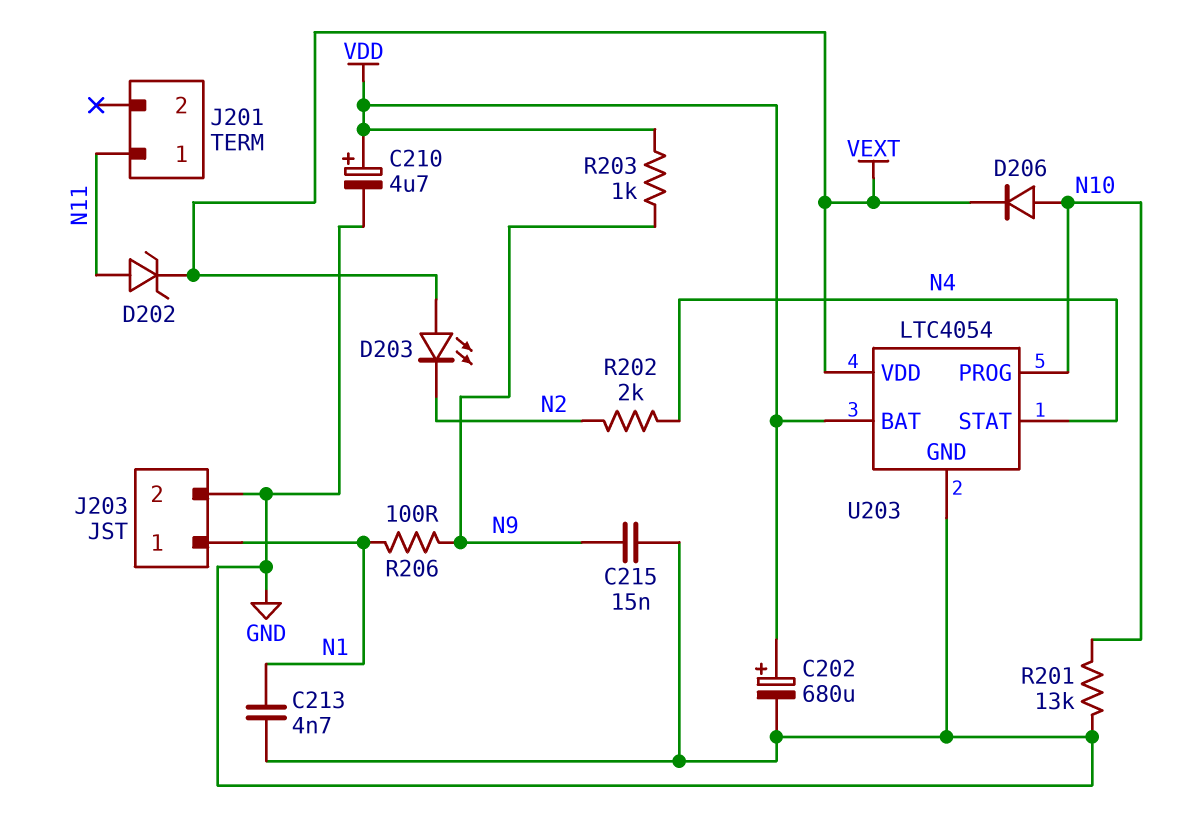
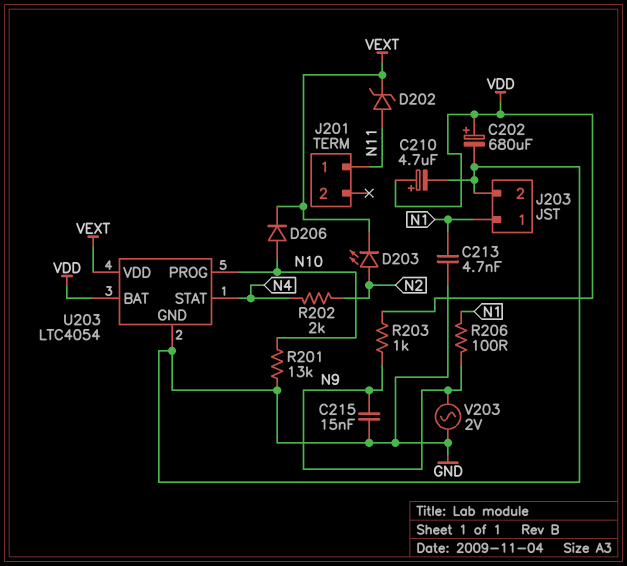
D203: LED (A VEXT, K N2) -> LED (A N2, K VEXT)
V203: none -> AC 2V (GND, N9)

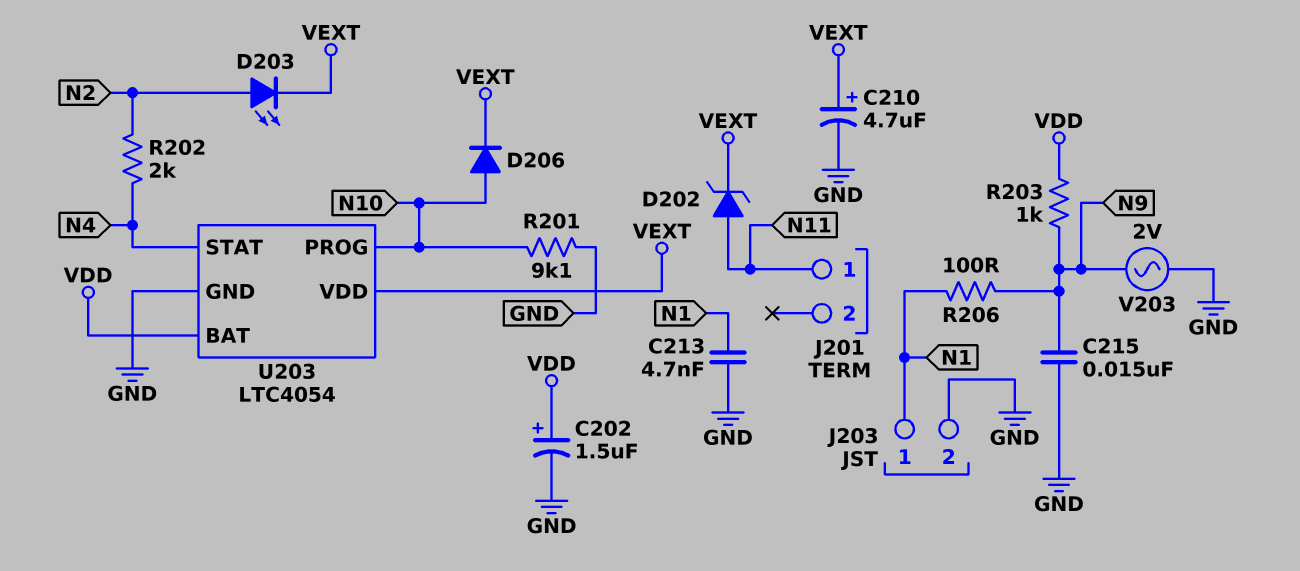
C202: 680uF (plus VDD, minus GND) -> 1.5uF (plus VDD, minus GND)
C210: 4.7uF (plus VDD, minus GND) -> 4.7uF (plus VEXT, minus GND)
R201: 13k (GND, N10) -> 9.1k (GND, N10)

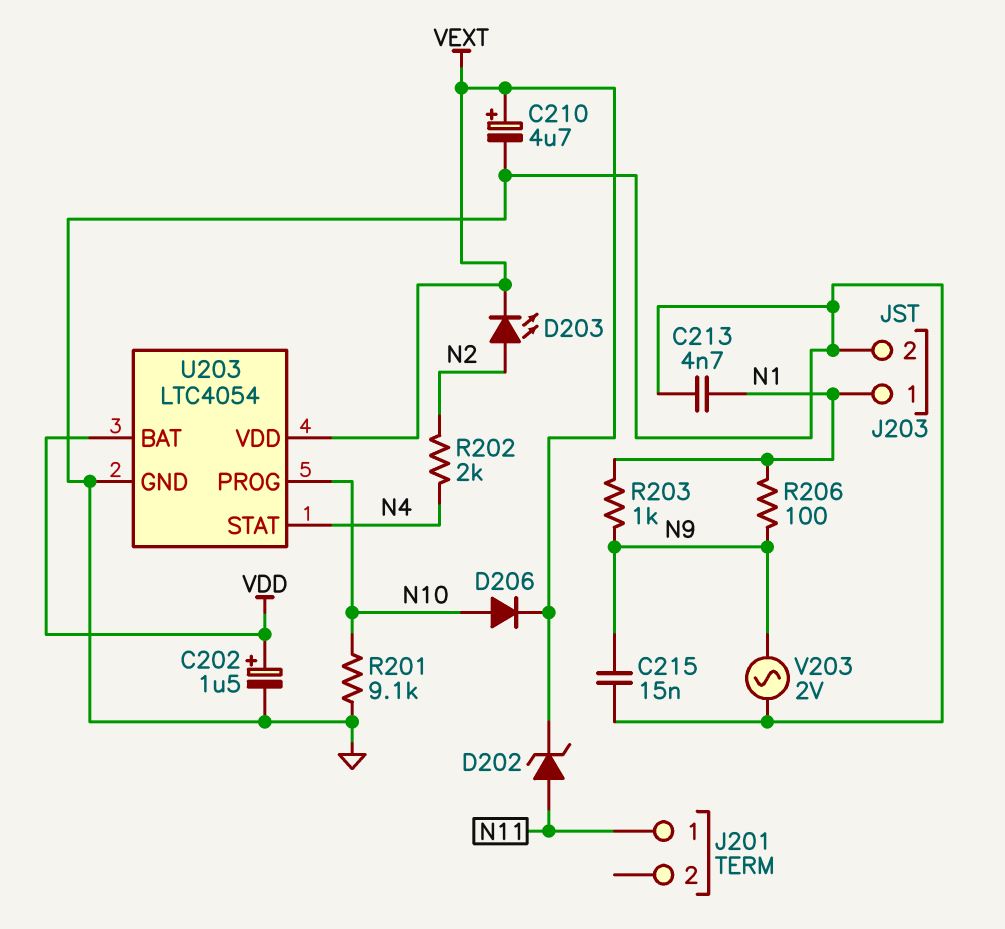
R203: 1k (N9, VDD) -> 1k (N1, N9)

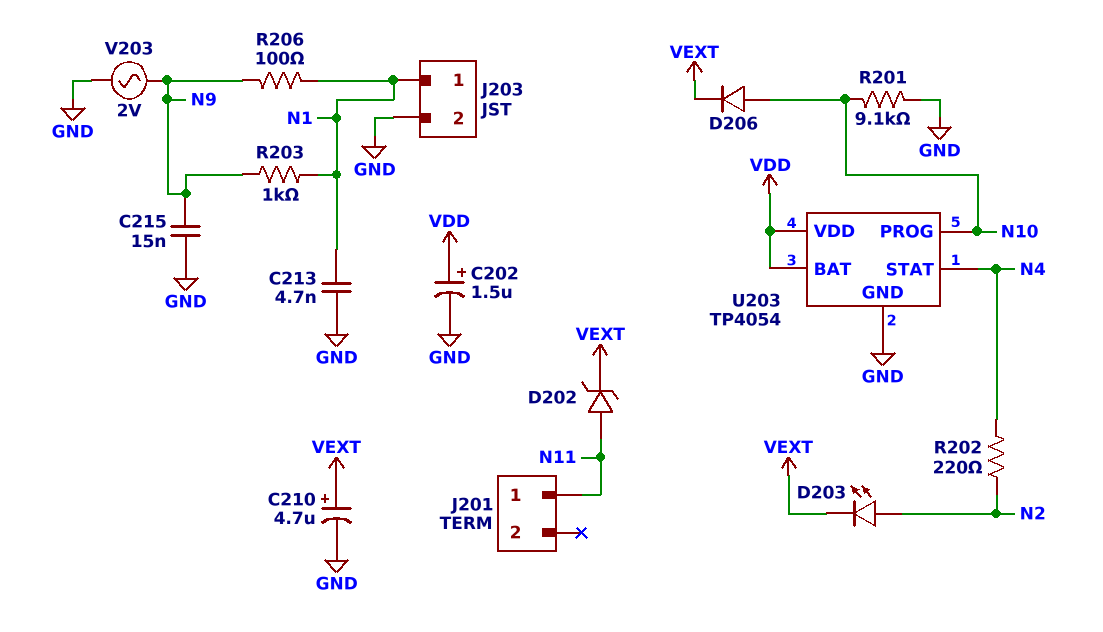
R202: 2k (N2, N4) -> 220 (N2, N4)
U203: LTC4054 -> TP4054
U203 pin VDD: VEXT -> VDD

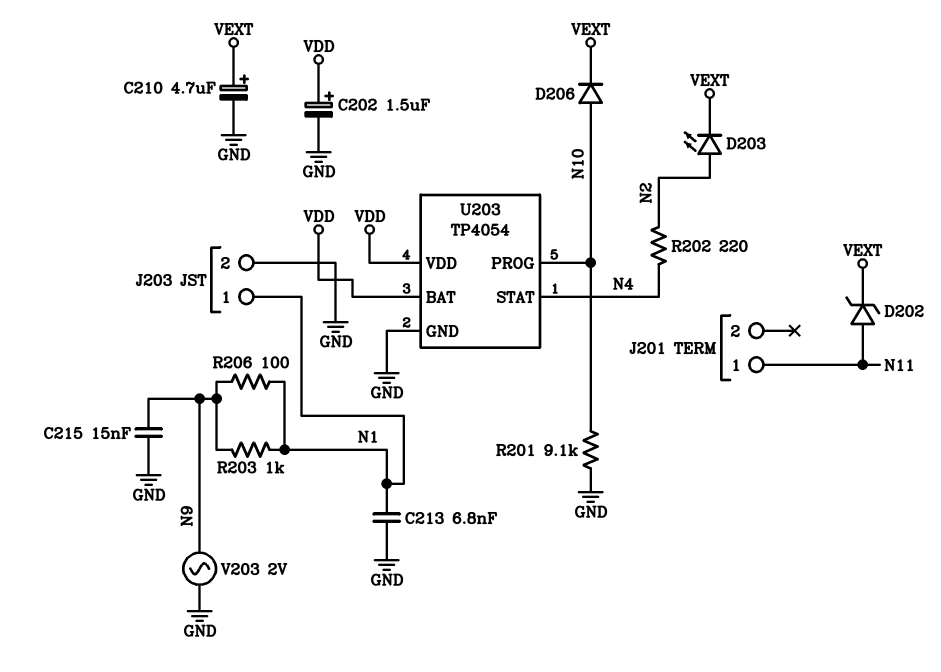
C213: 4.7nF (GND, N1) -> 6.8nF (GND, N1)

